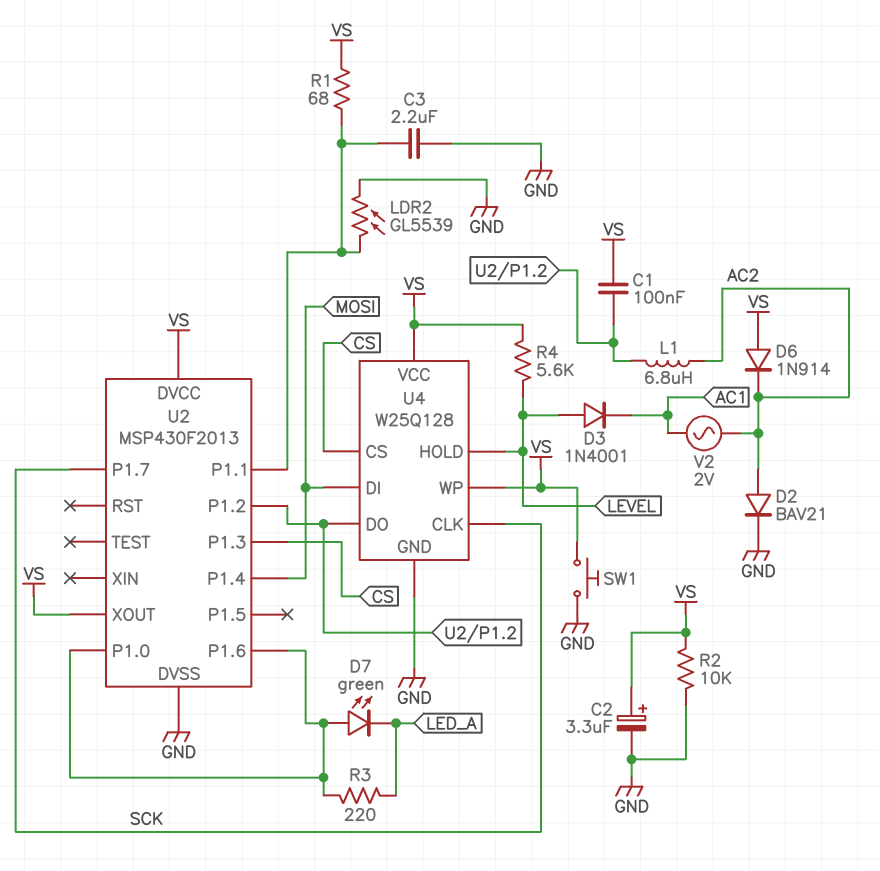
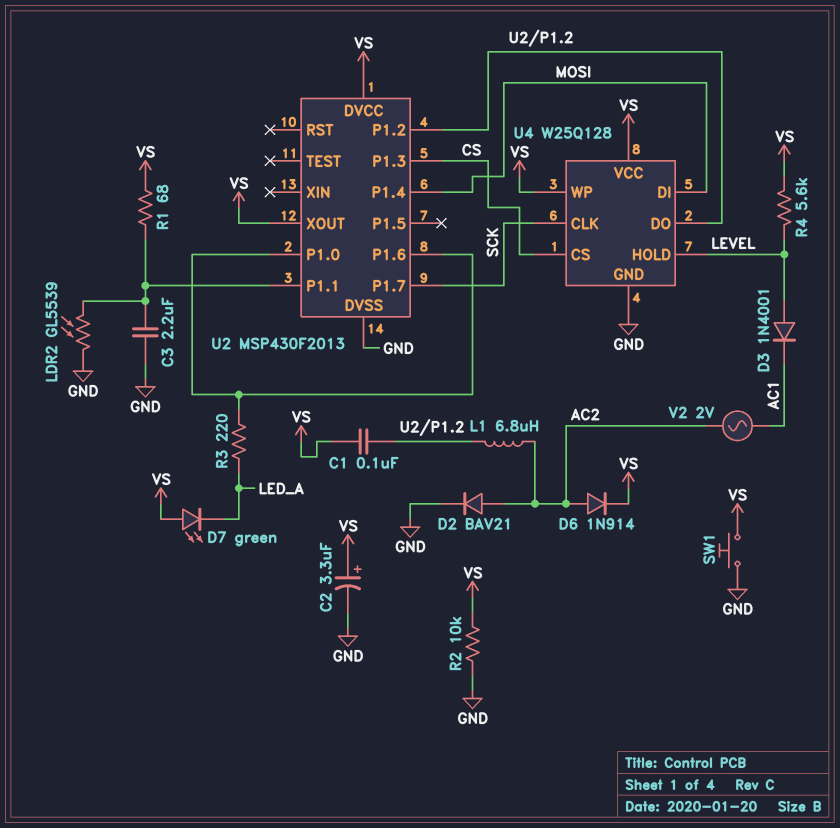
D6: diode 1N914 (A VS, K AC2) -> diode 1N914 (A AC2, K VS)
D7: LED green (A U2/P1.0, K LED_A) -> LED green (A VS, K LED_A)

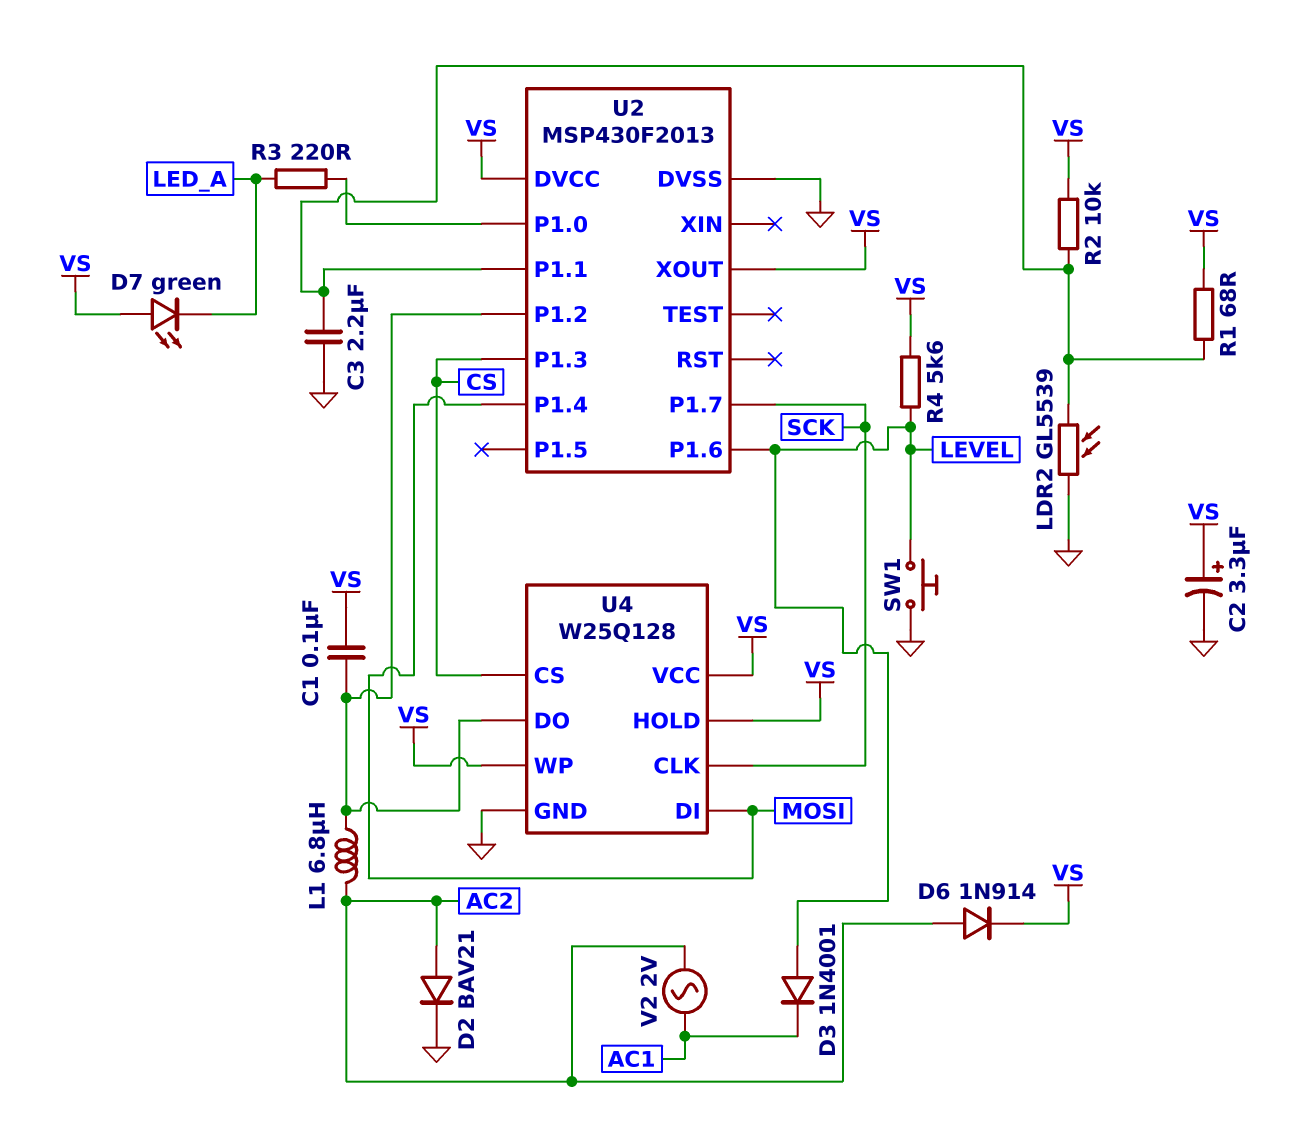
R2: 10k (GND, VS) -> 10k (U2/P1.1, VS)
SW1: button (GND, VS) -> button (GND, LEVEL)
U2 pin P1.6: U2/P1.0 -> LEVEL
U4 pin HOLD: LEVEL -> VS

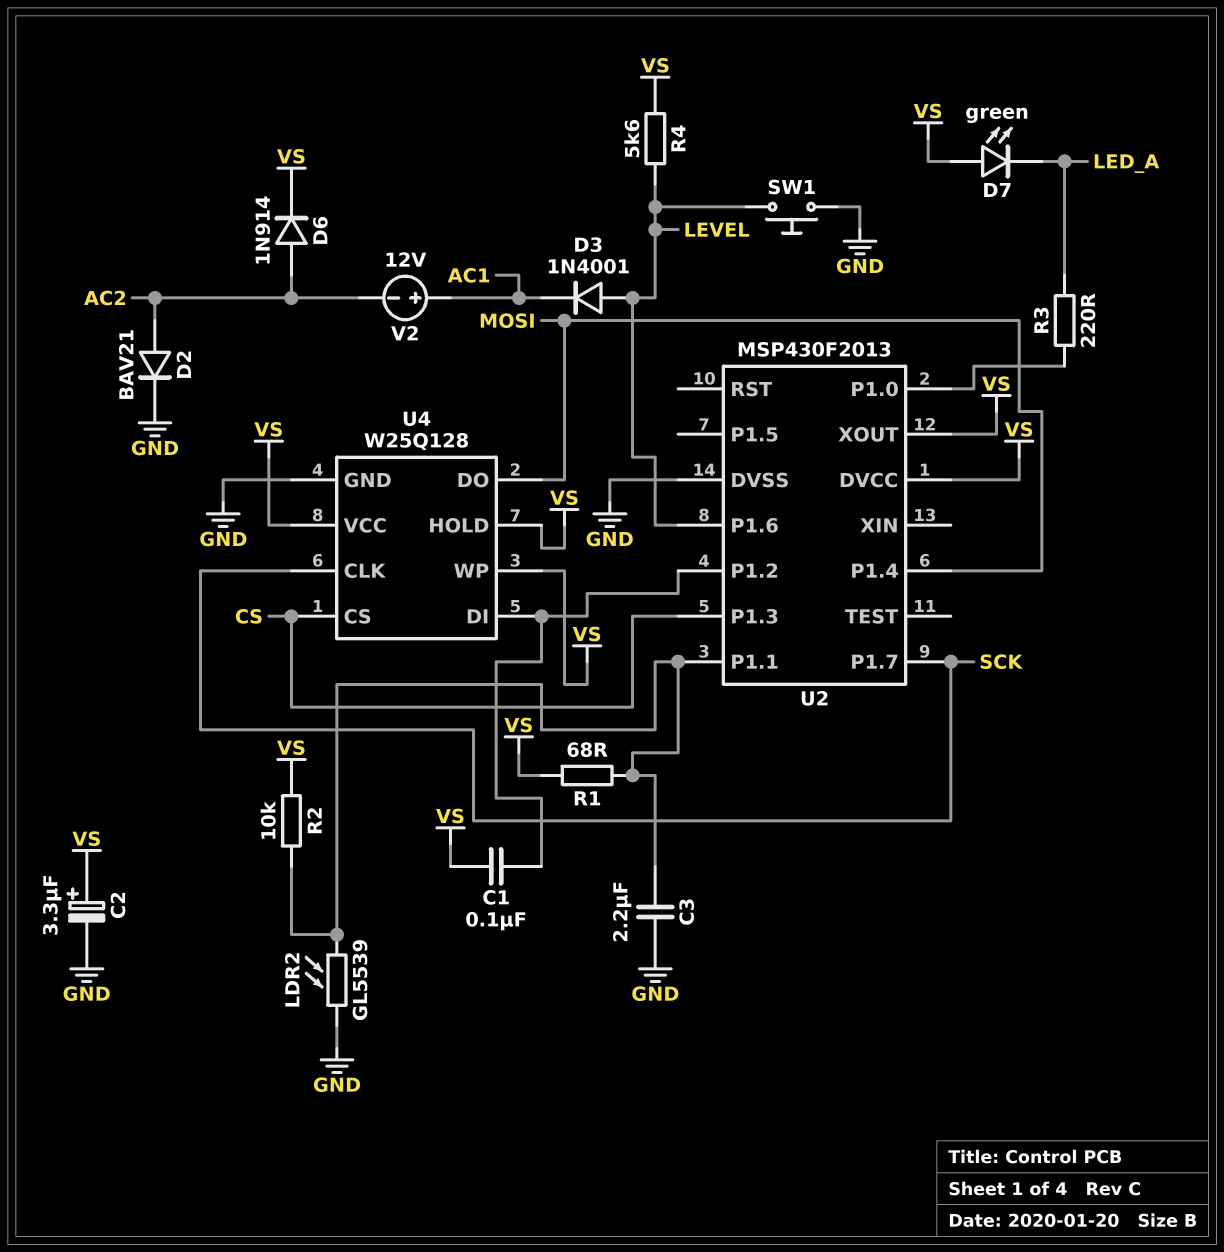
L1: 6.8uH (AC2, U2/P1.2) -> none
U4 pin DI: MOSI -> U2/P1.2
U4 pin DO: U2/P1.2 -> MOSI
V2: AC 2V (AC1, AC2) -> 12V (plus AC1, minus AC2)

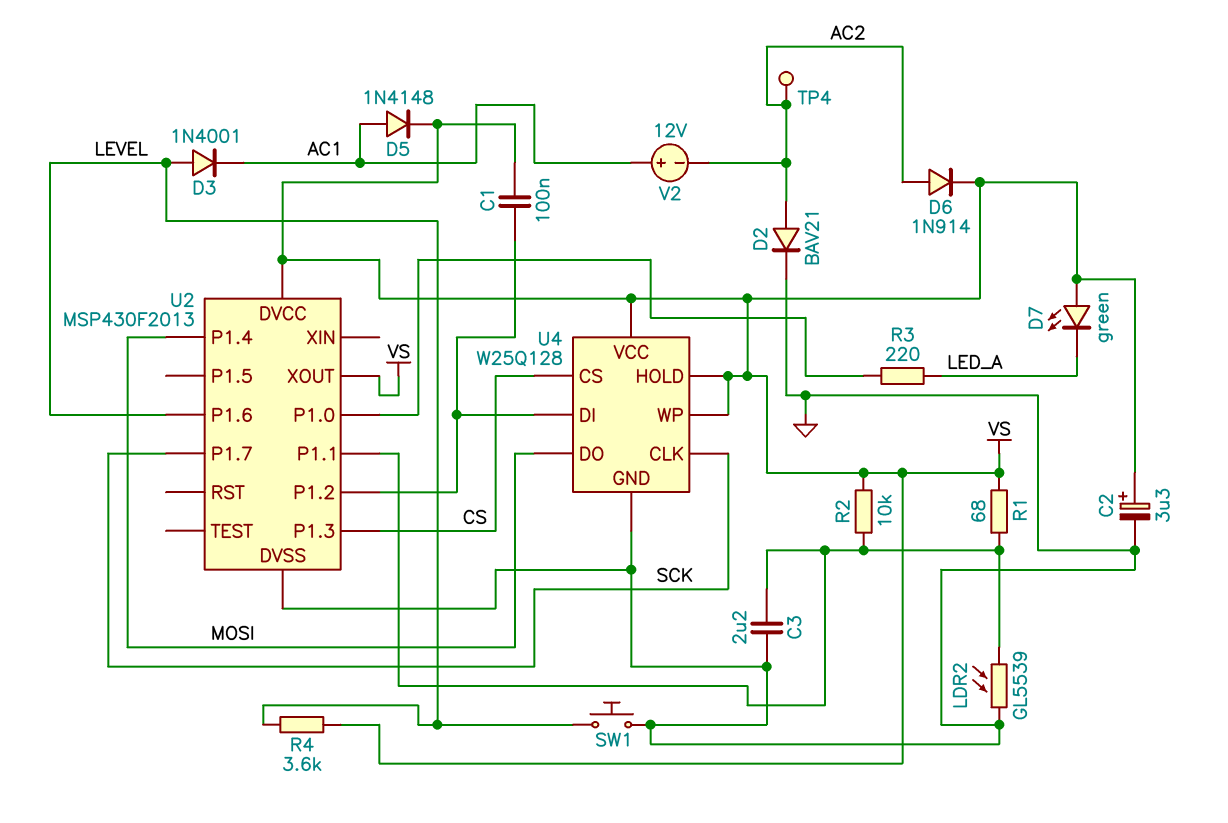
D5: none -> diode 1N4148 (A AC1, K VS)
R4: 5.6k (LEVEL, VS) -> 3.6k (LEVEL, VS)
TP4: none -> test point (AC2)

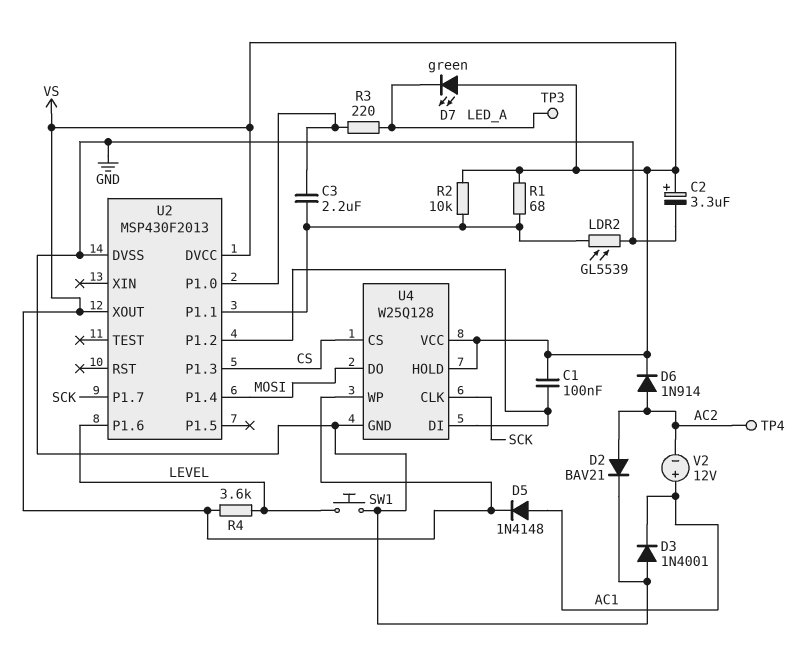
C3: 2.2uF (GND, U2/P1.1) -> 2.2uF (U2/P1.0, U2/P1.1)
D3: diode 1N4001 (A LEVEL, K AC1) -> diode 1N4001 (A GND, K AC1)
TP3: none -> test point (LED_A)

